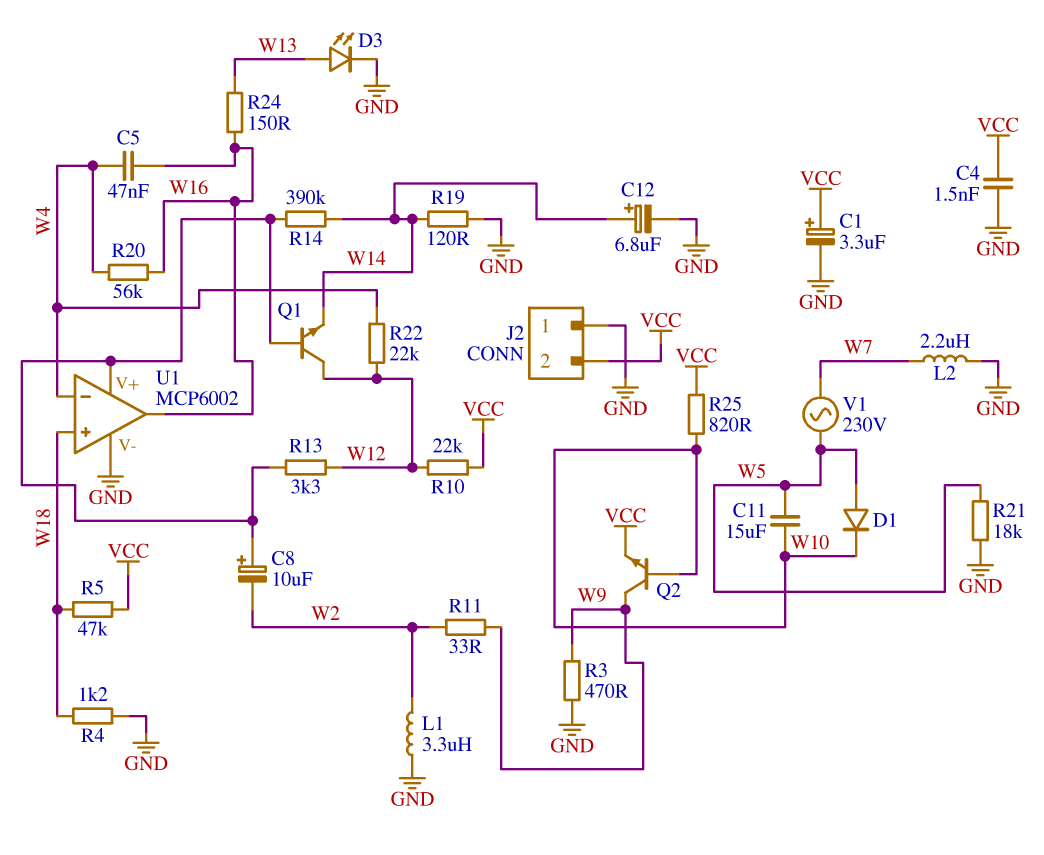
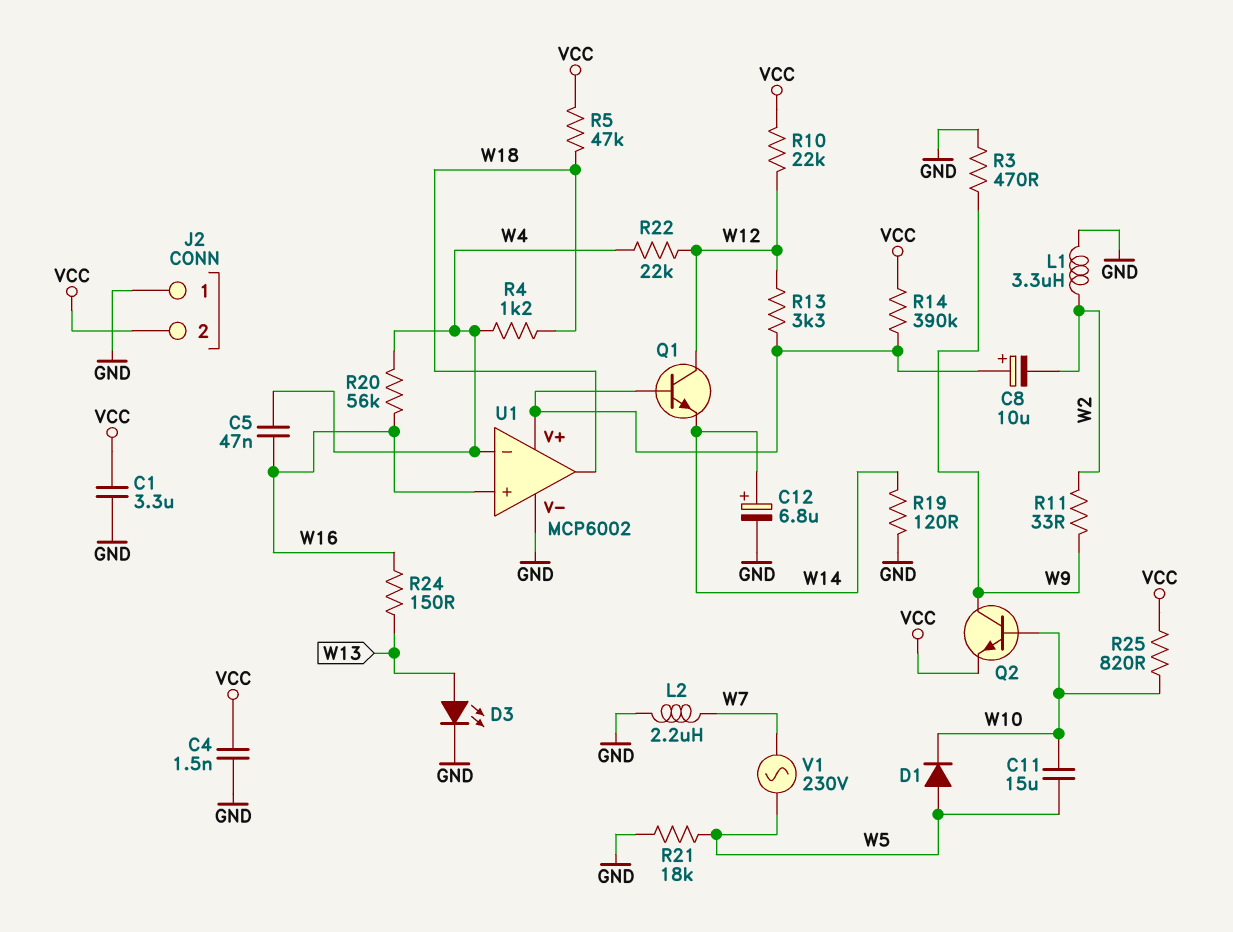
C1: 3.3uF (plus VCC, minus GND) -> 3.3uF (GND, VCC)
R4: 1.2k (GND, W18) -> 1.2k (W4, W18)
R14: 390k (U1/V+, W14) -> 390k (U1/V+, VCC)
U1 pin in+: W18 -> W16
U1 pin out: W16 -> W18

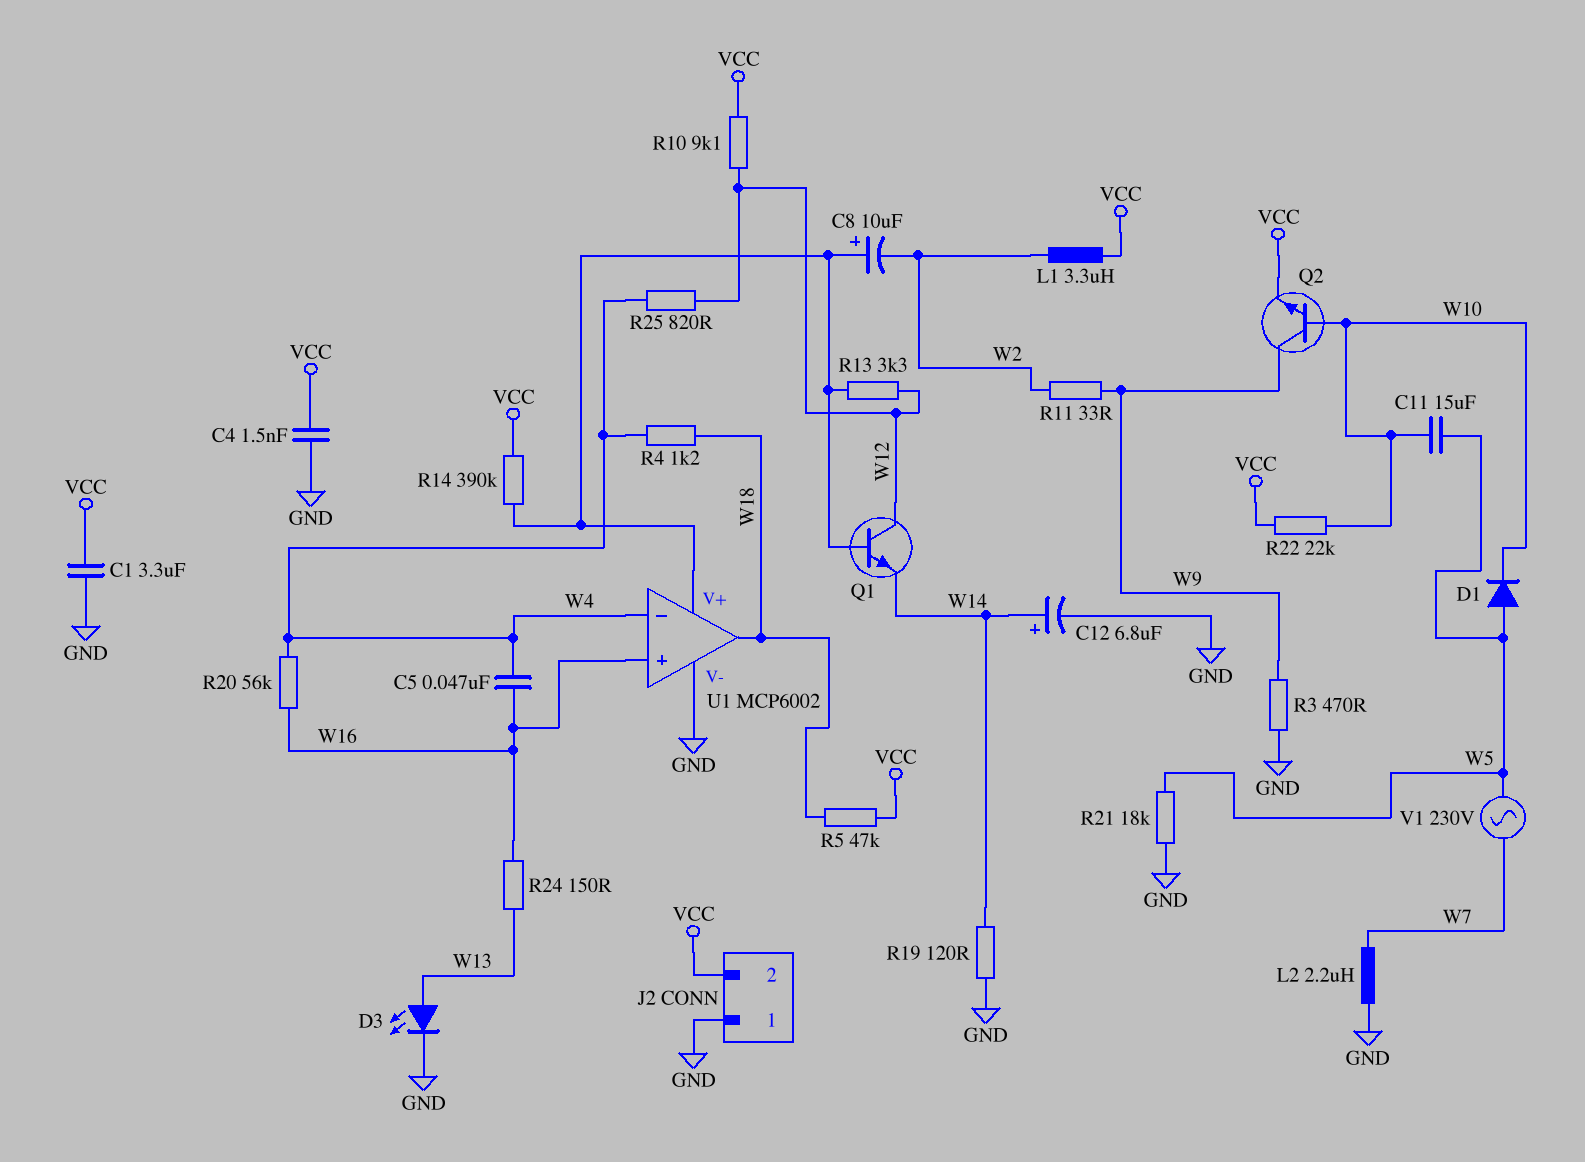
L1: 3.3uH (GND, W2) -> 3.3uH (VCC, W2)
R10: 22k (VCC, W12) -> 9.1k (VCC, W12)
R22: 22k (W4, W12) -> 22k (VCC, W10)
R25: 820 (VCC, W10) -> 820 (W4, W12)

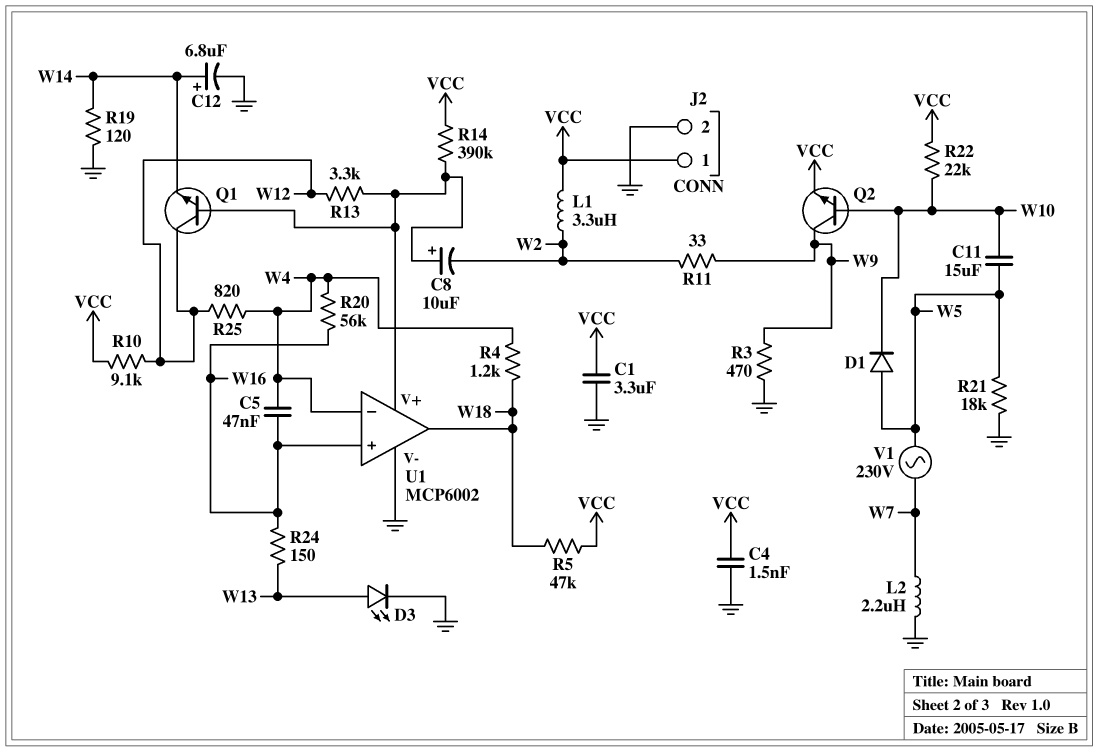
J2 pin 1: GND -> VCC
J2 pin 2: VCC -> GND

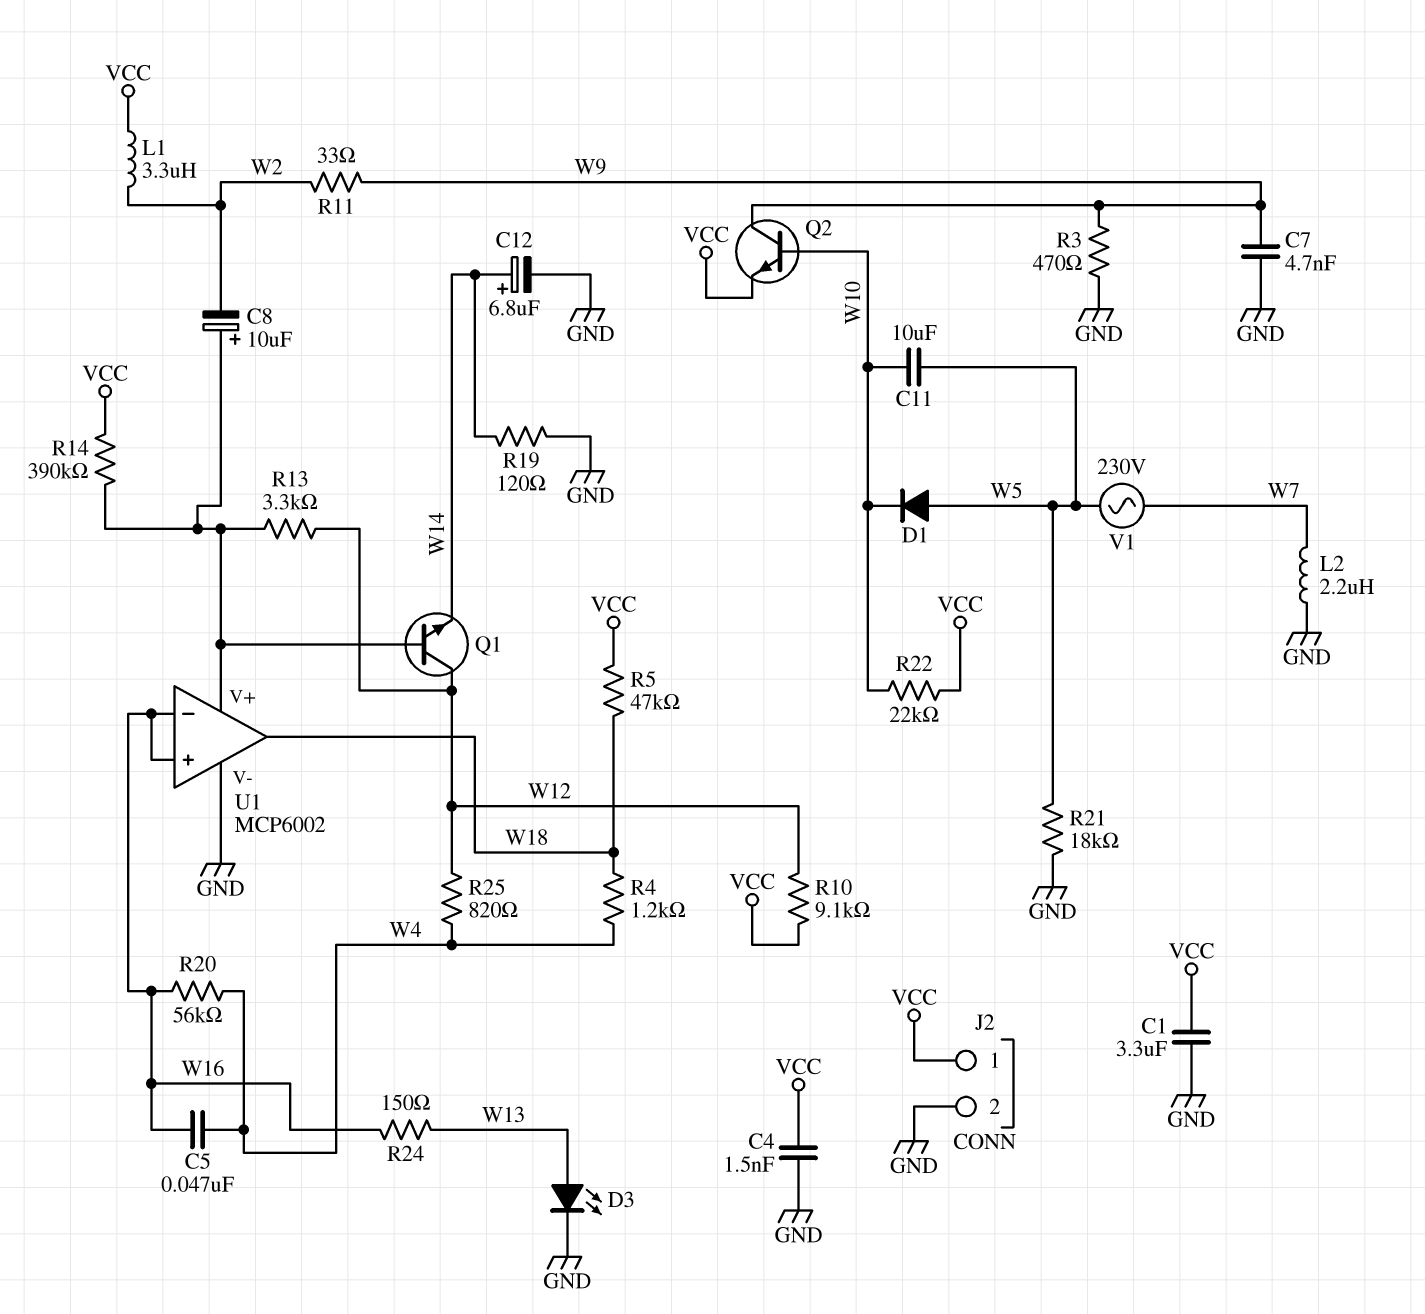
C7: none -> 4.7nF (GND, W9)
C11: 15uF (W5, W10) -> 10uF (W5, W10)
U1 pin in-: W4 -> W16

